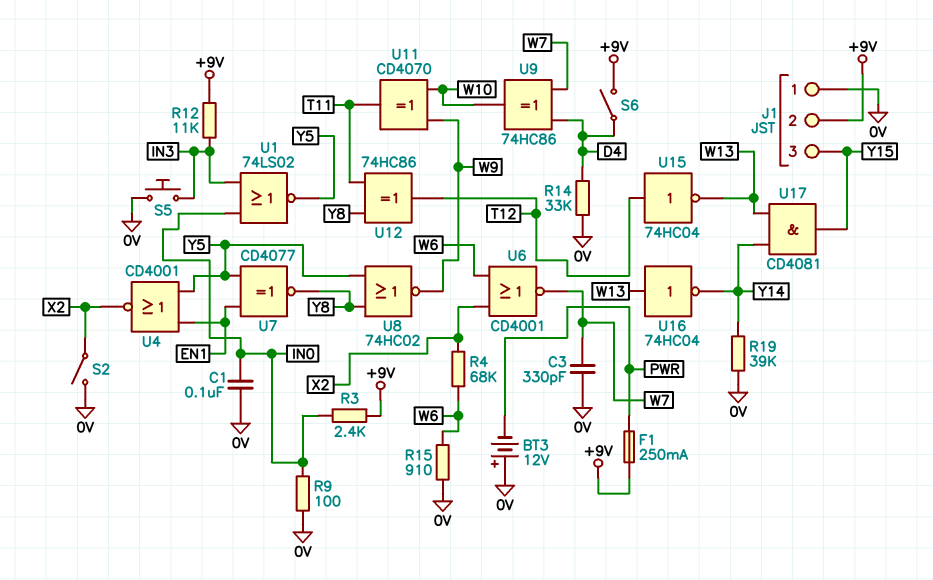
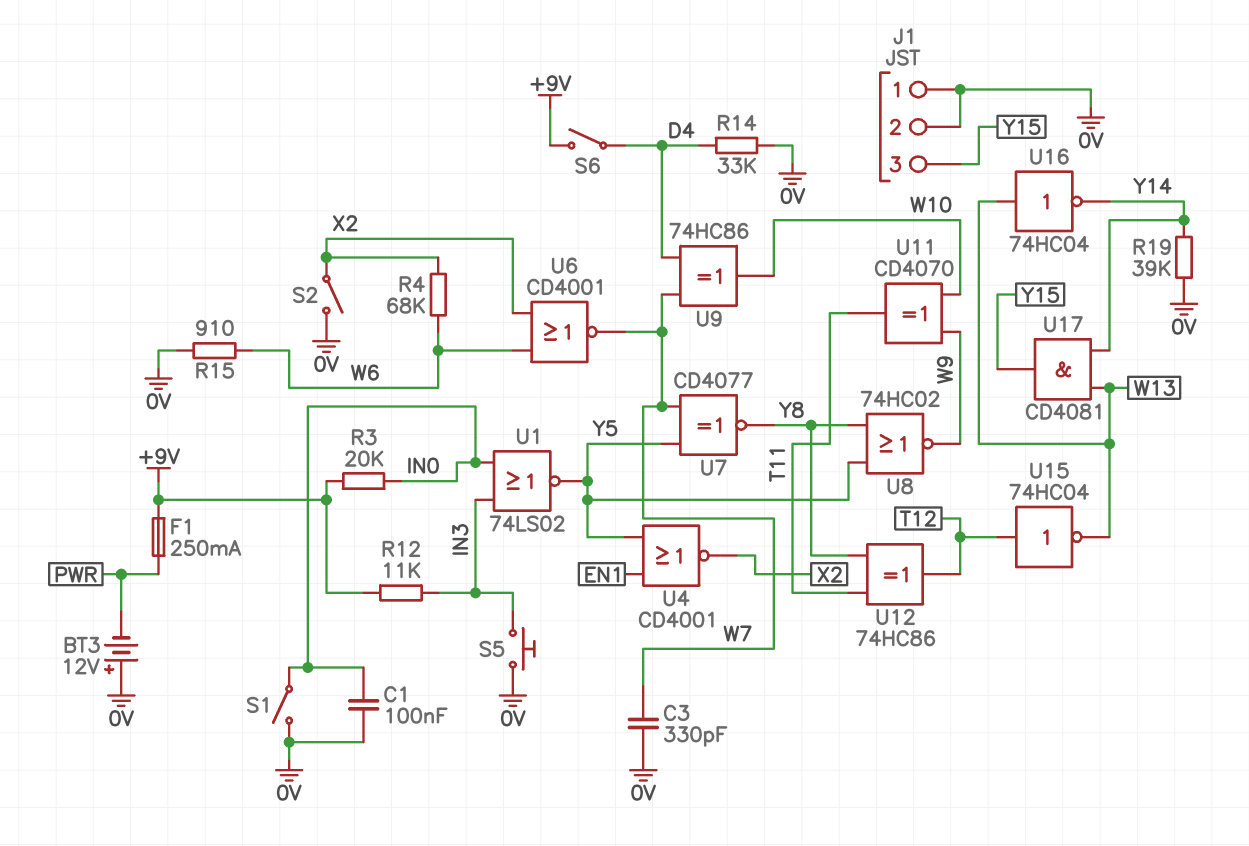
J1 pin 2: +9V -> 0V
R3: 2.4k (+9V, IN0) -> 20k (+9V, IN0)
R9: 100 (0V, IN0) -> none
S1: none -> switch (0V, IN0)
U7: XNOR CD4077 (in EN1, in Y5, out Y8) -> XNOR CD4077 (in W7, in Y5, out Y8)

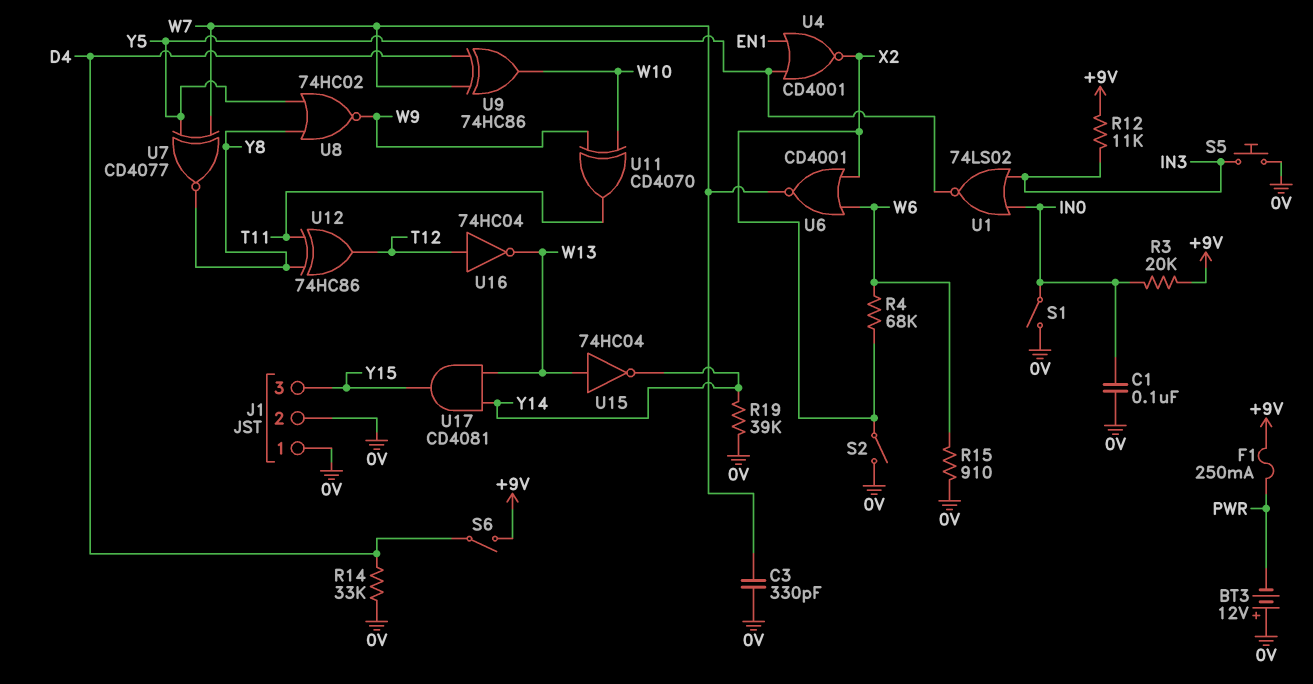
U15: NOT 74HC04 (in T12, out W13) -> NOT 74HC04 (in W13, out Y14)
U16: NOT 74HC04 (in W13, out Y14) -> NOT 74HC04 (in T12, out W13)

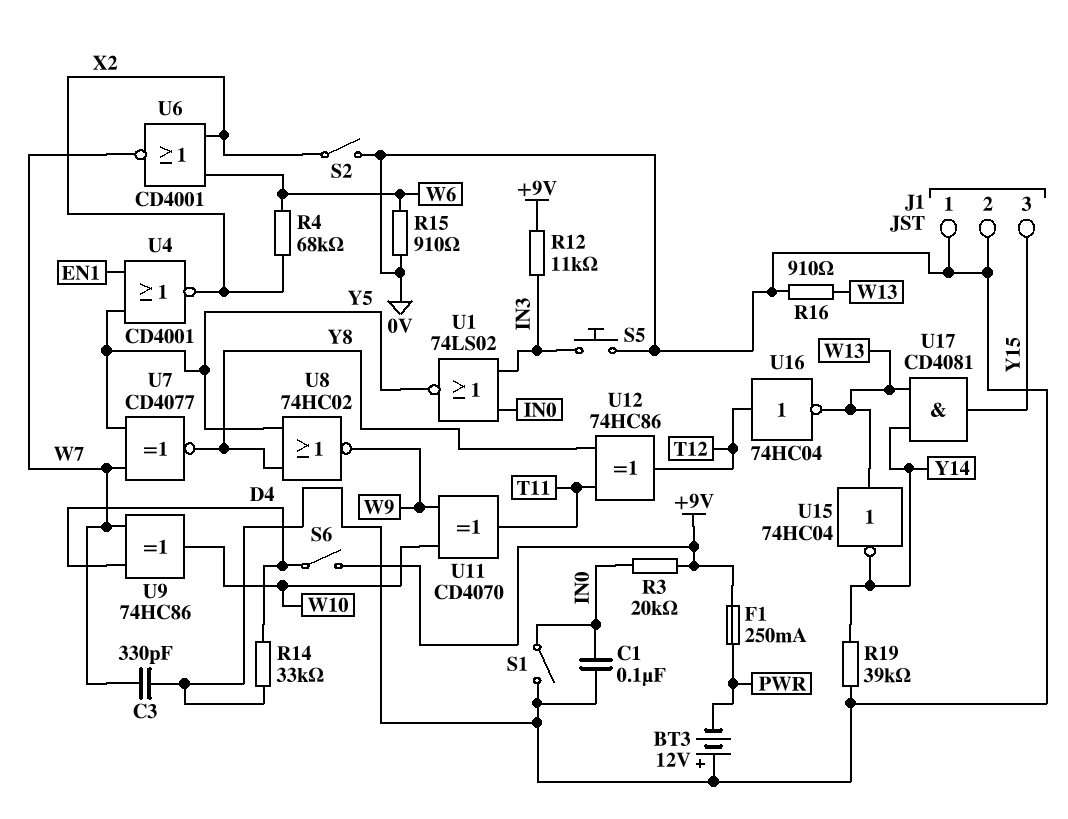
R16: none -> 910 (0V, W13)

